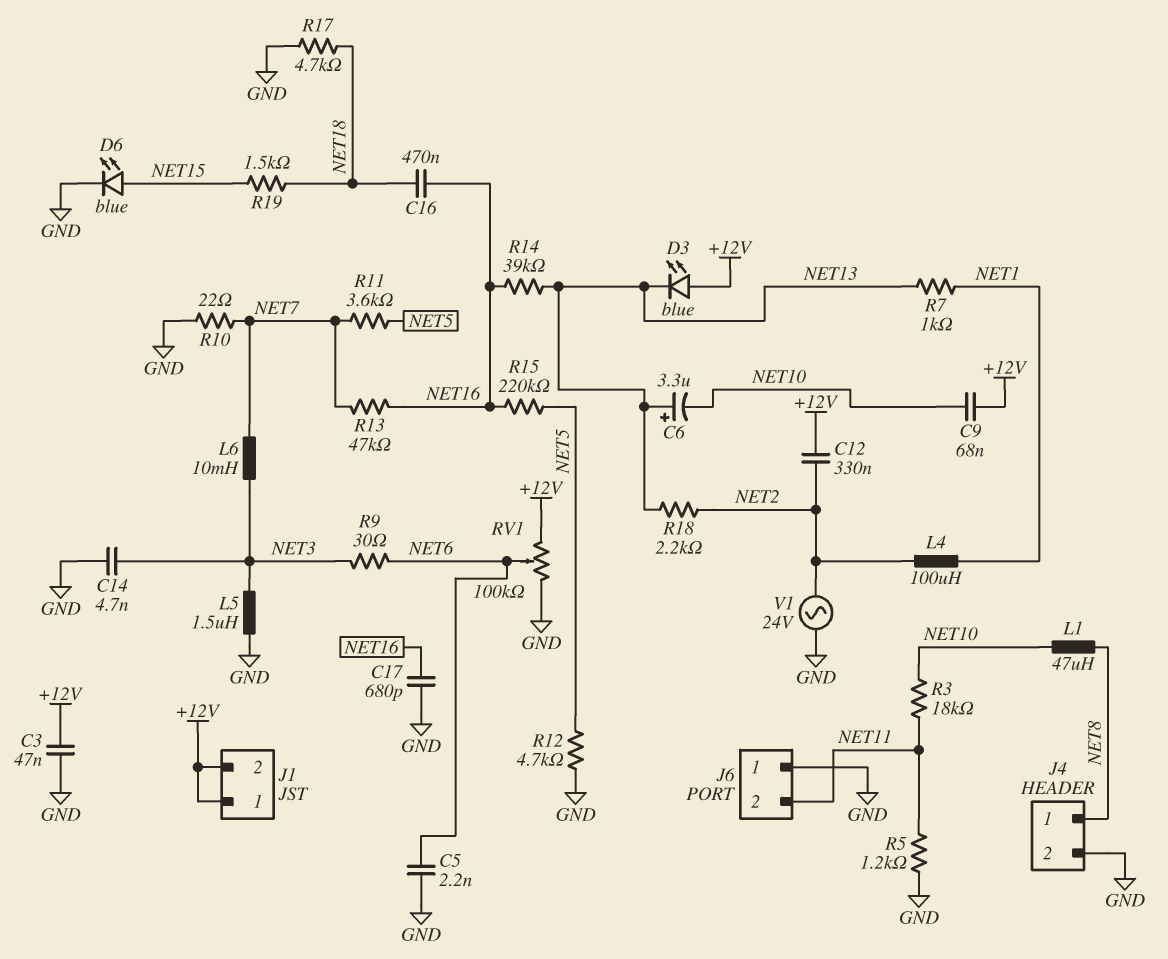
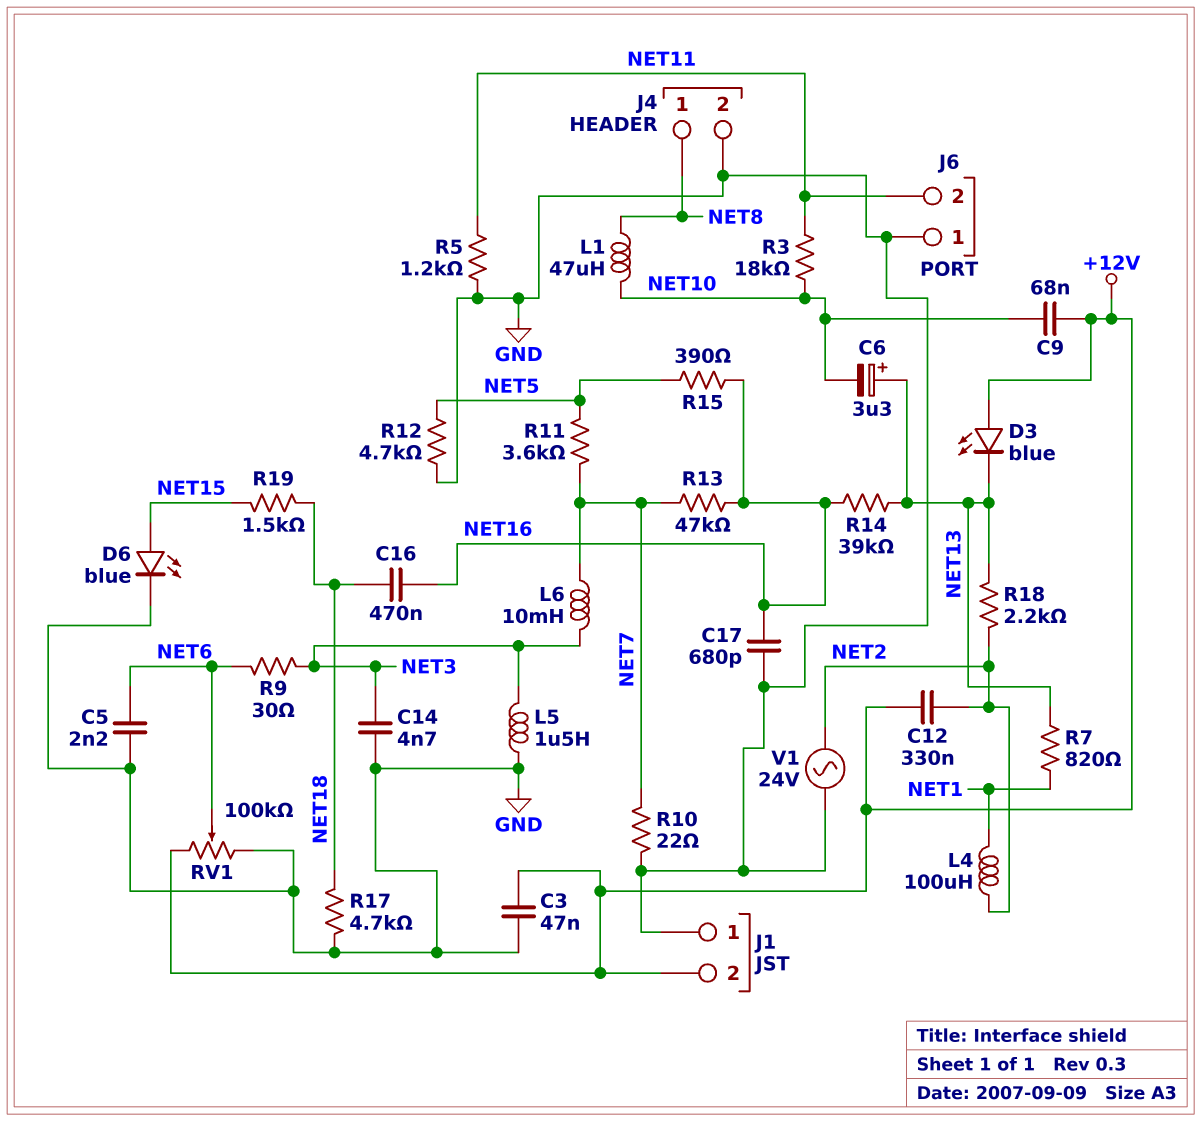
J1 pin 1: +12V -> GND
R7: 1k (NET1, NET13) -> 820 (NET1, NET13)
R15: 220k (NET5, NET16) -> 390 (NET5, NET16)

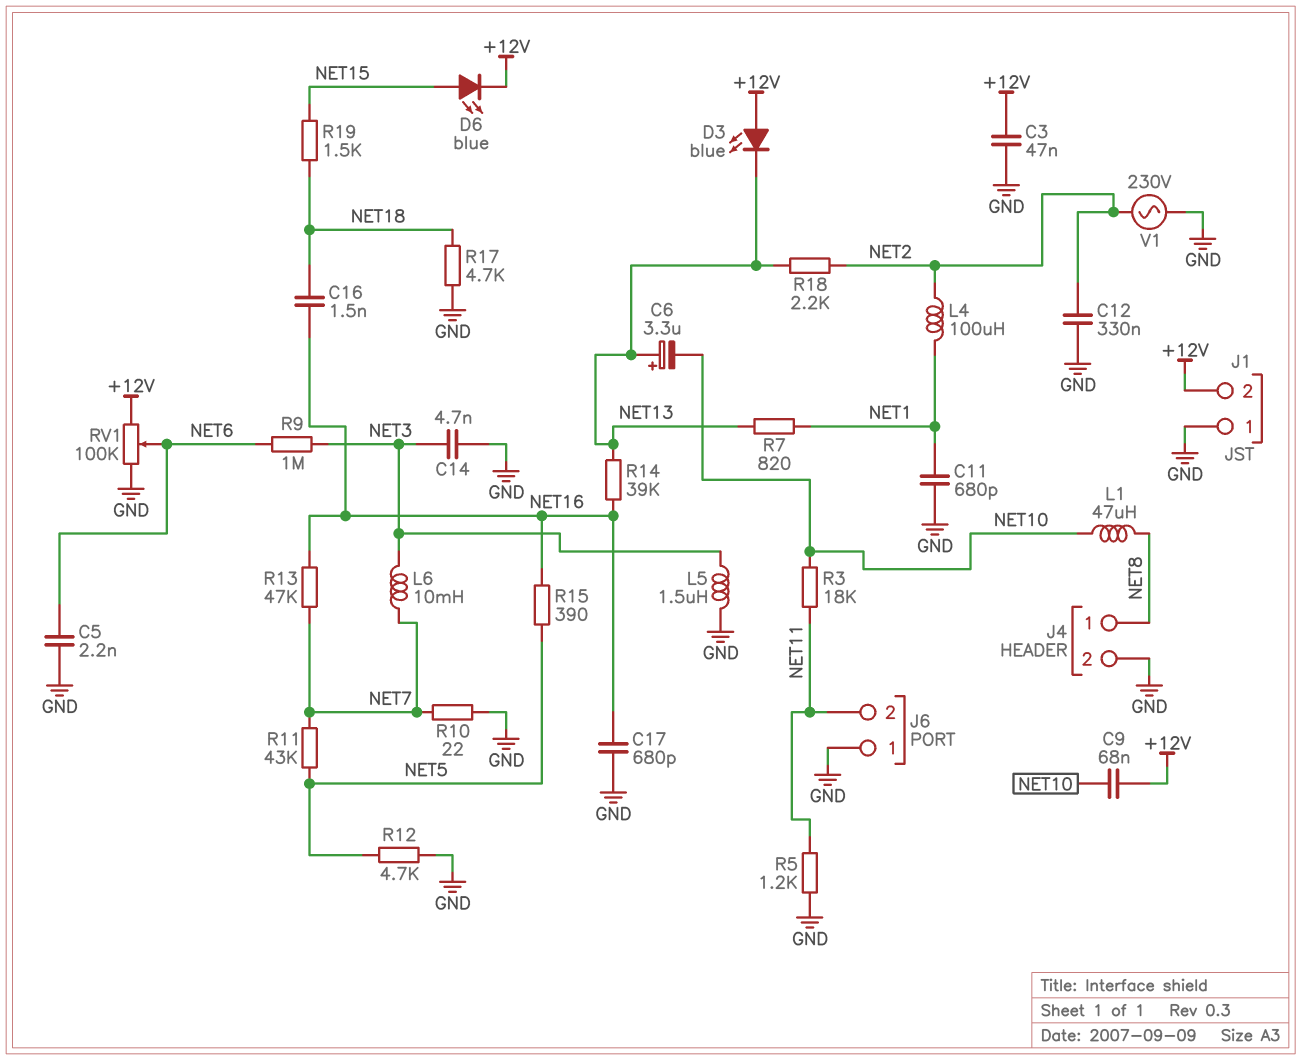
C11: none -> 680pF (GND, NET1)
C12: 330nF (+12V, NET2) -> 330nF (GND, NET2)
C16: 470nF (NET16, NET18) -> 1.5nF (NET16, NET18)
D6: LED blue (A NET15, K GND) -> LED blue (A NET15, K +12V)
R9: 30 (NET3, NET6) -> 1M (NET3, NET6)
R11: 3.6k (NET5, NET7) -> 43k (NET5, NET7)
V1: AC 24V (GND, NET2) -> AC 230V (GND, NET2)

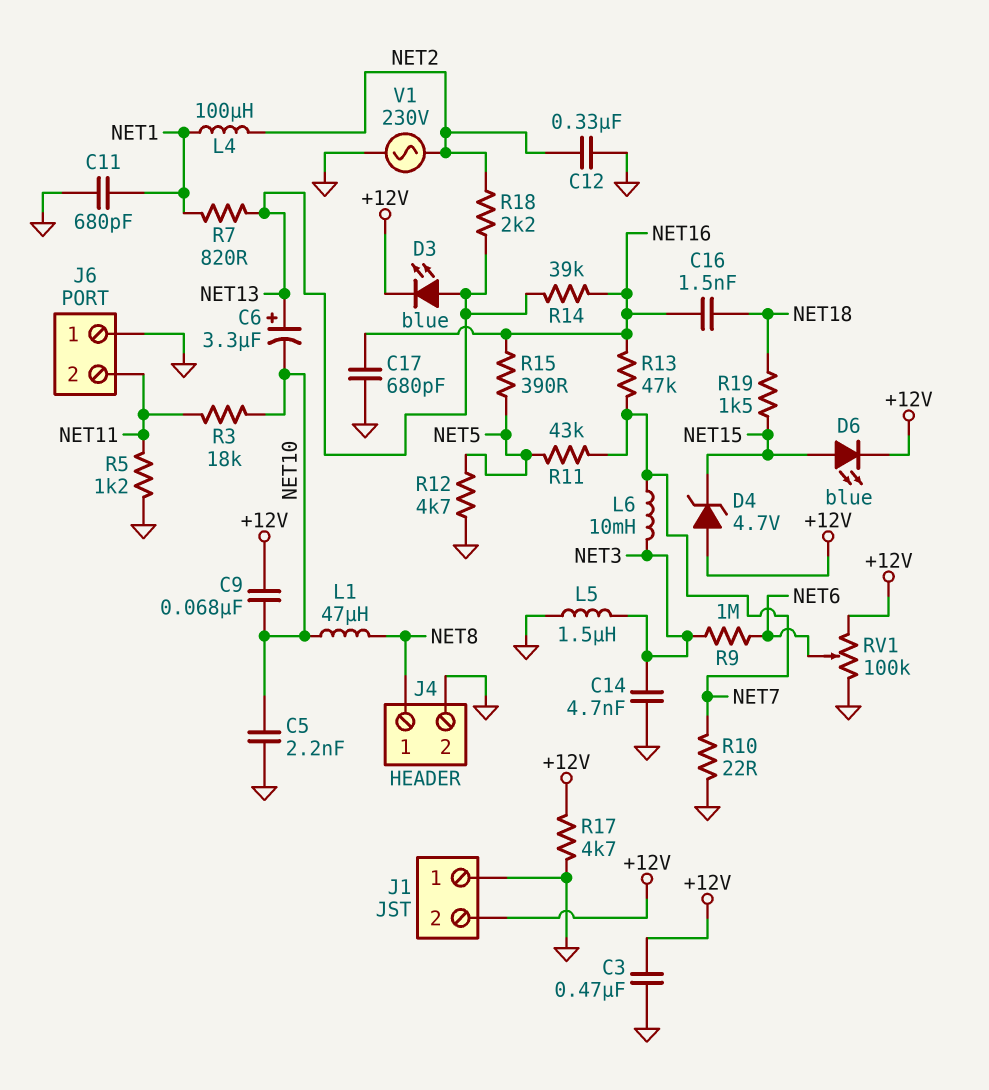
C3: 47nF (+12V, GND) -> 470nF (+12V, GND)
C5: 2.2nF (GND, NET6) -> 2.2nF (GND, NET10)
D3: LED blue (A +12V, K NET13) -> LED blue (A NET13, K +12V)
D4: none -> zener 4.7V (A +12V, K NET15)
R17: 4.7k (GND, NET18) -> 4.7k (+12V, GND)

